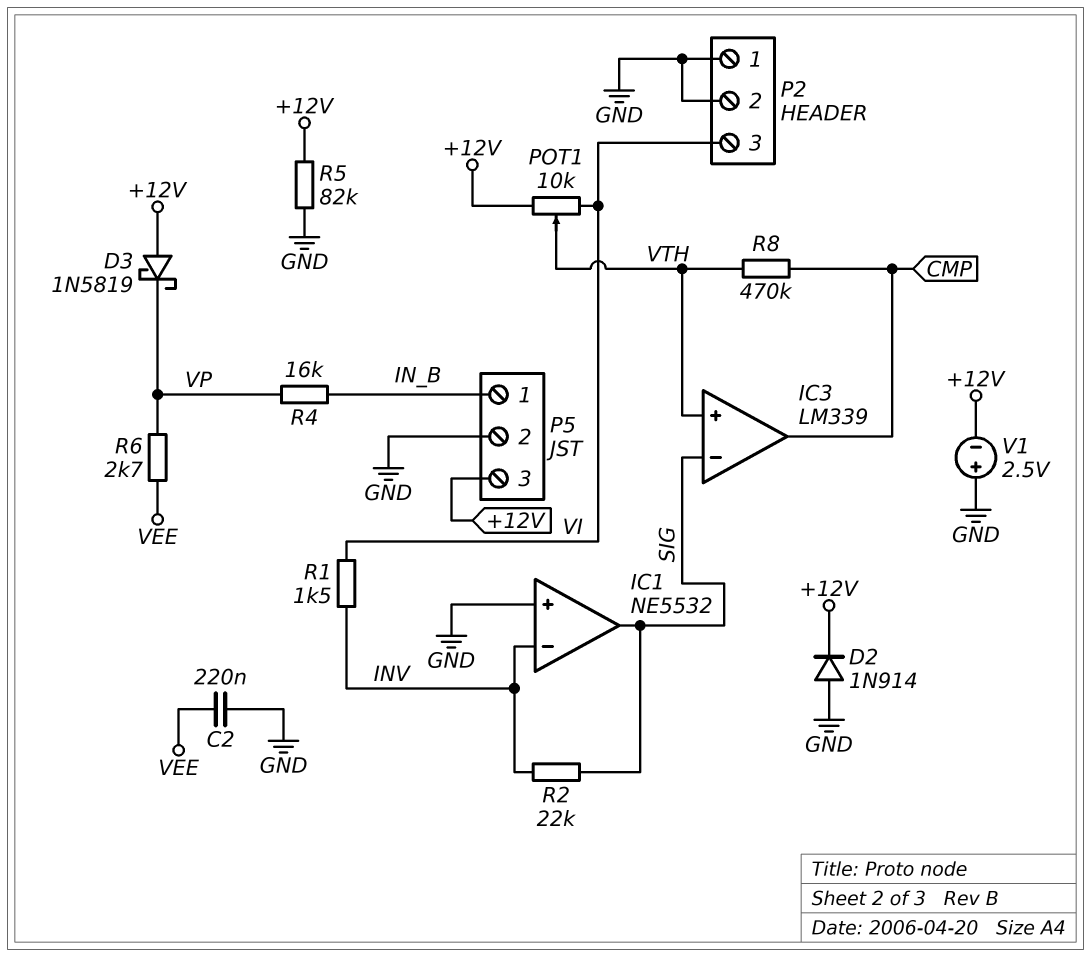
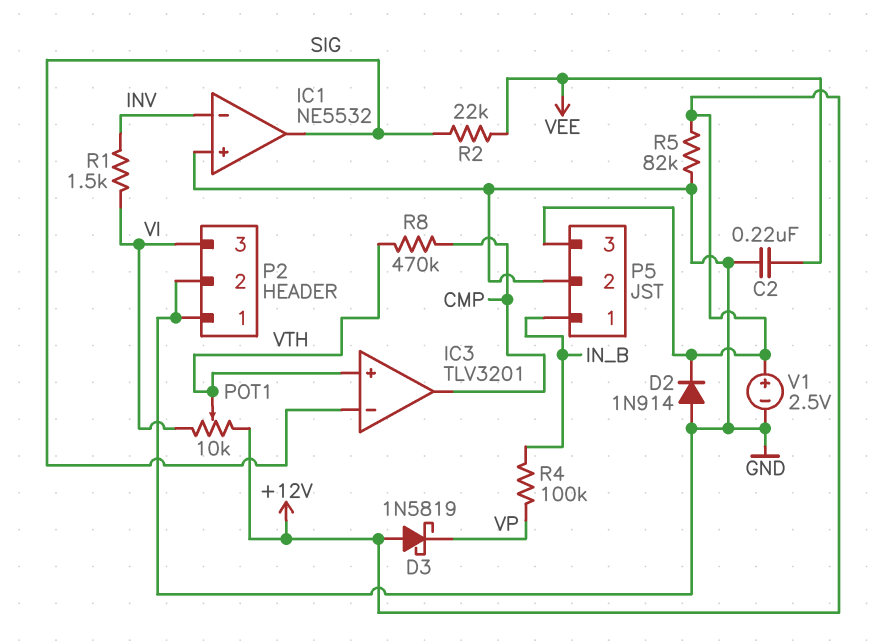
IC3: LM339 -> TLV3201
R2: 22k (INV, SIG) -> 22k (SIG, VEE)
R4: 16k (IN_B, VP) -> 100k (IN_B, VP)
R6: 2.7k (VEE, VP) -> none
V1: 2.5V (plus GND, minus +12V) -> 2.5V (plus +12V, minus GND)

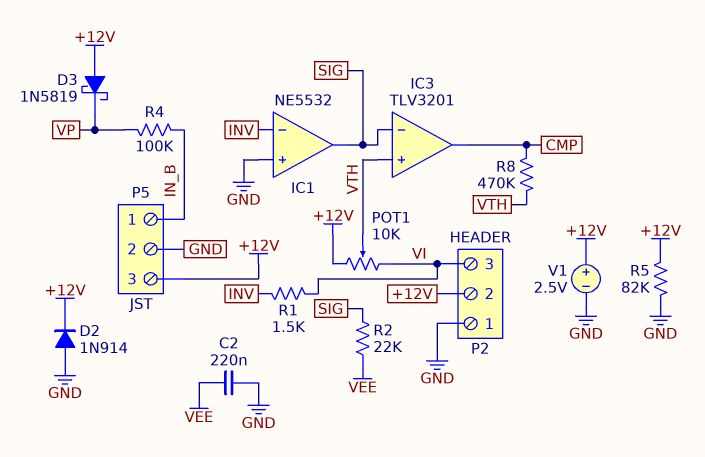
P2 pin 2: GND -> +12V

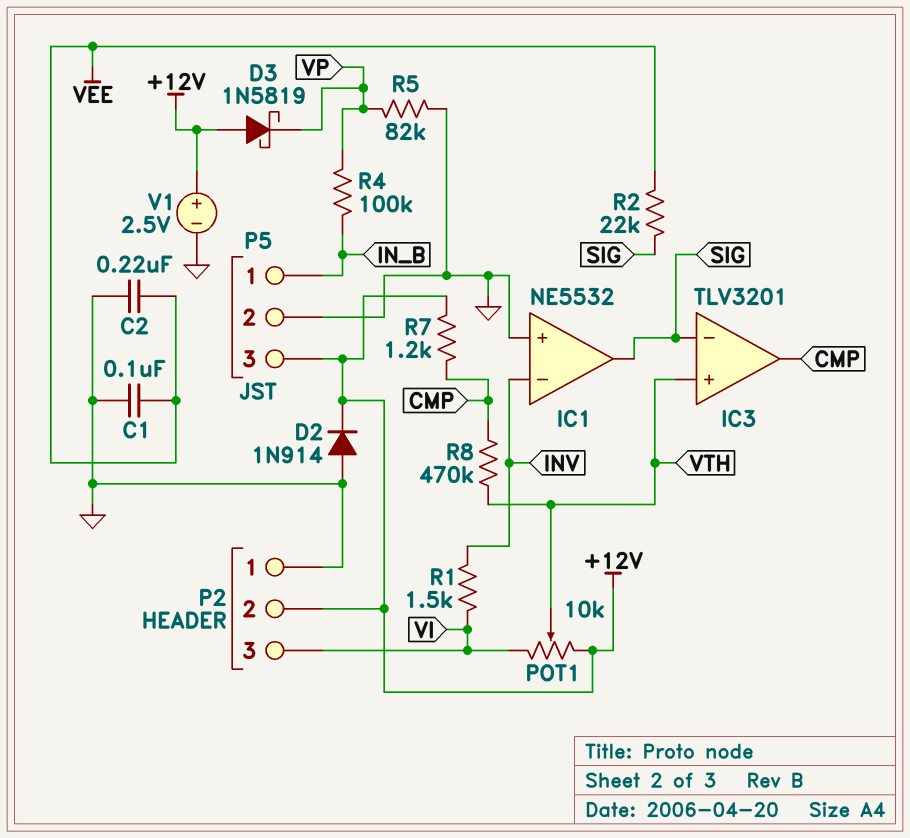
C1: none -> 100nF (GND, VEE)
R5: 82k (+12V, GND) -> 82k (GND, VP)
R7: none -> 1.2k (+12V, CMP)

